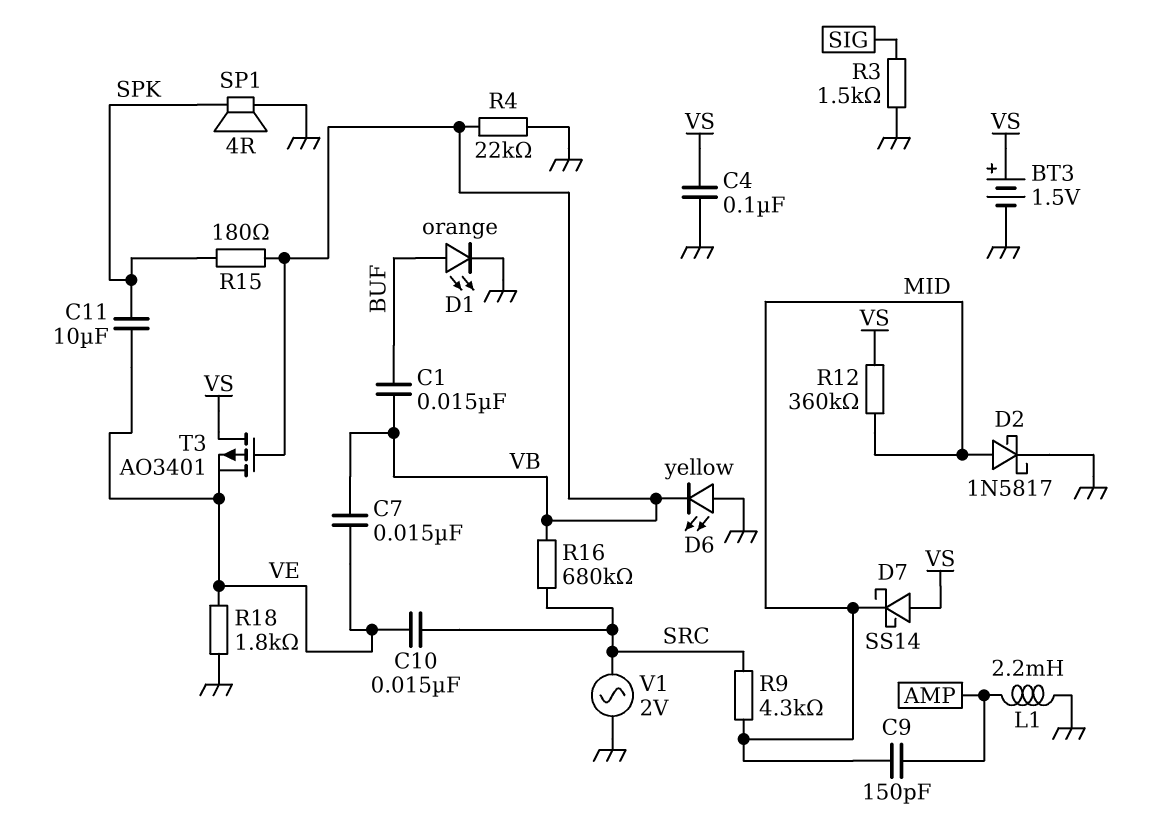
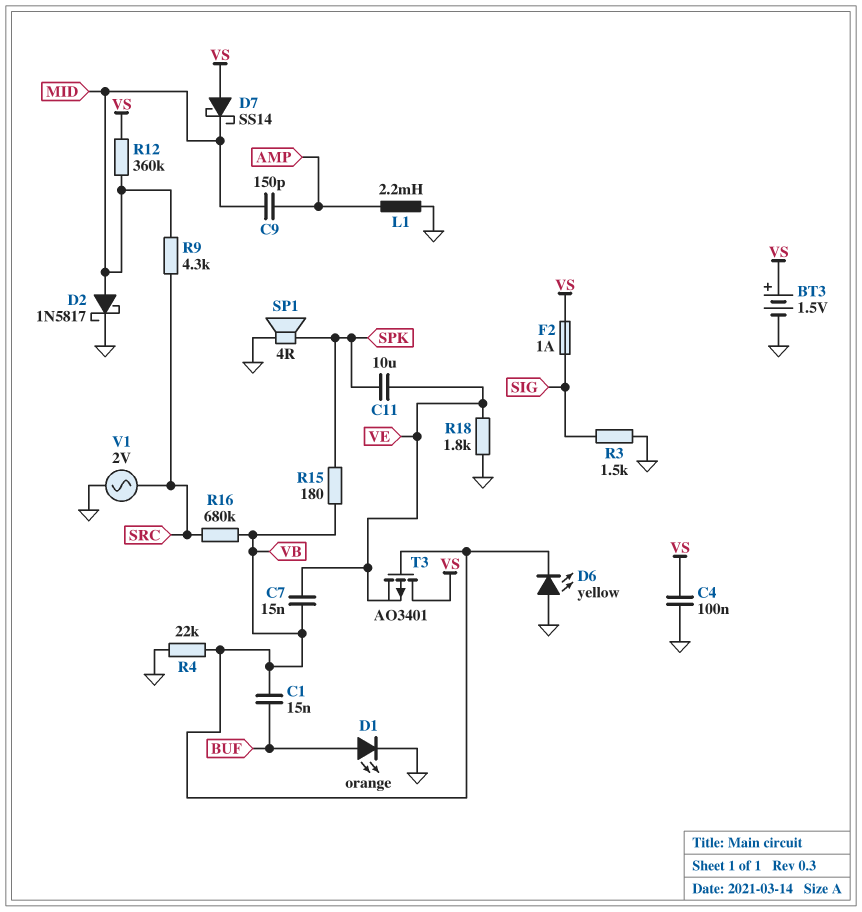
C10: 15nF (SRC, VE) -> none
F2: none -> 1A (SIG, VS)

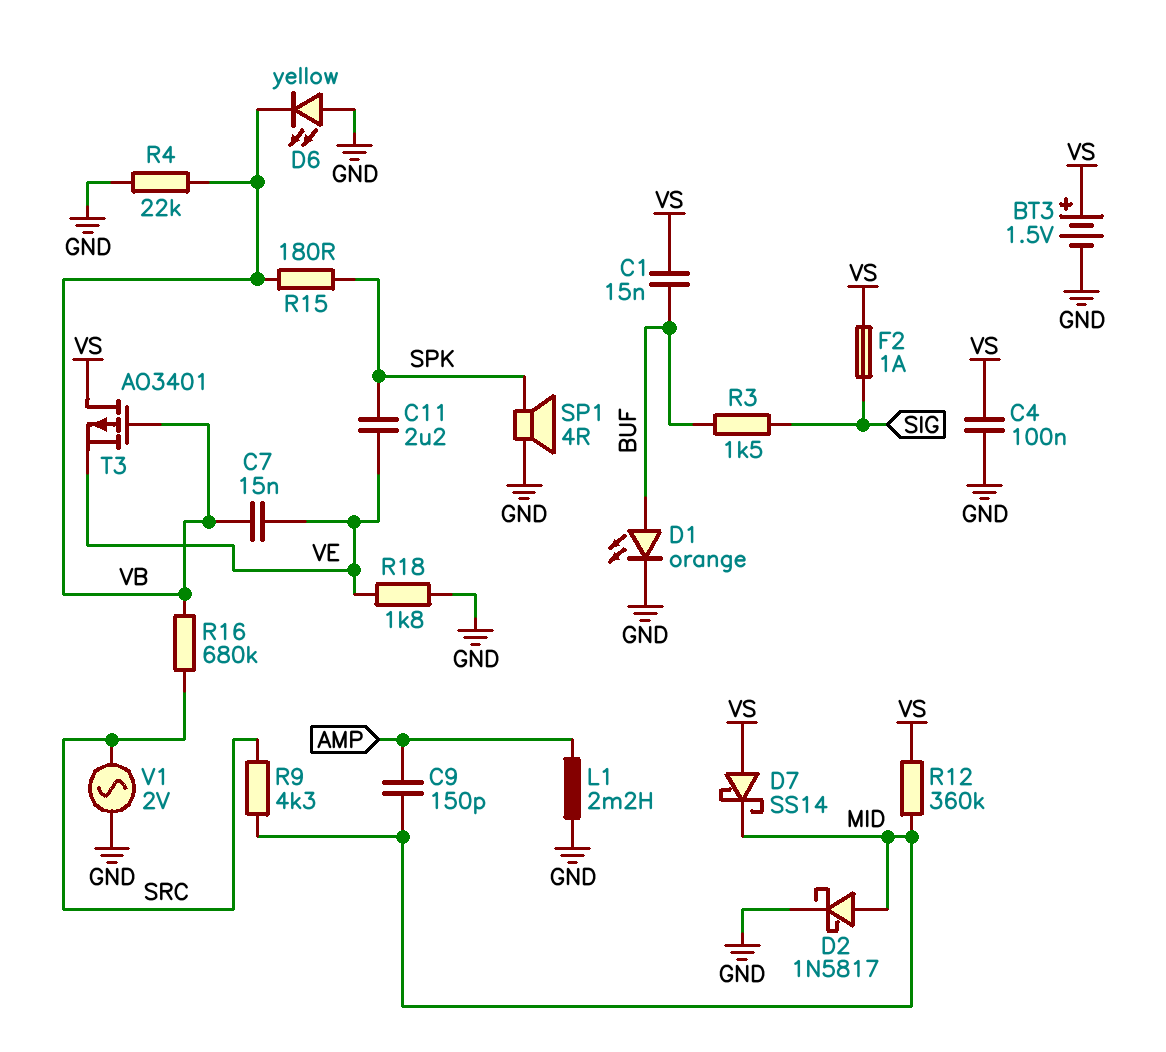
C1: 15nF (BUF, VB) -> 15nF (BUF, VS)
C11: 10uF (SPK, VE) -> 2.2uF (SPK, VE)
R3: 1.5k (GND, SIG) -> 1.5k (BUF, SIG)

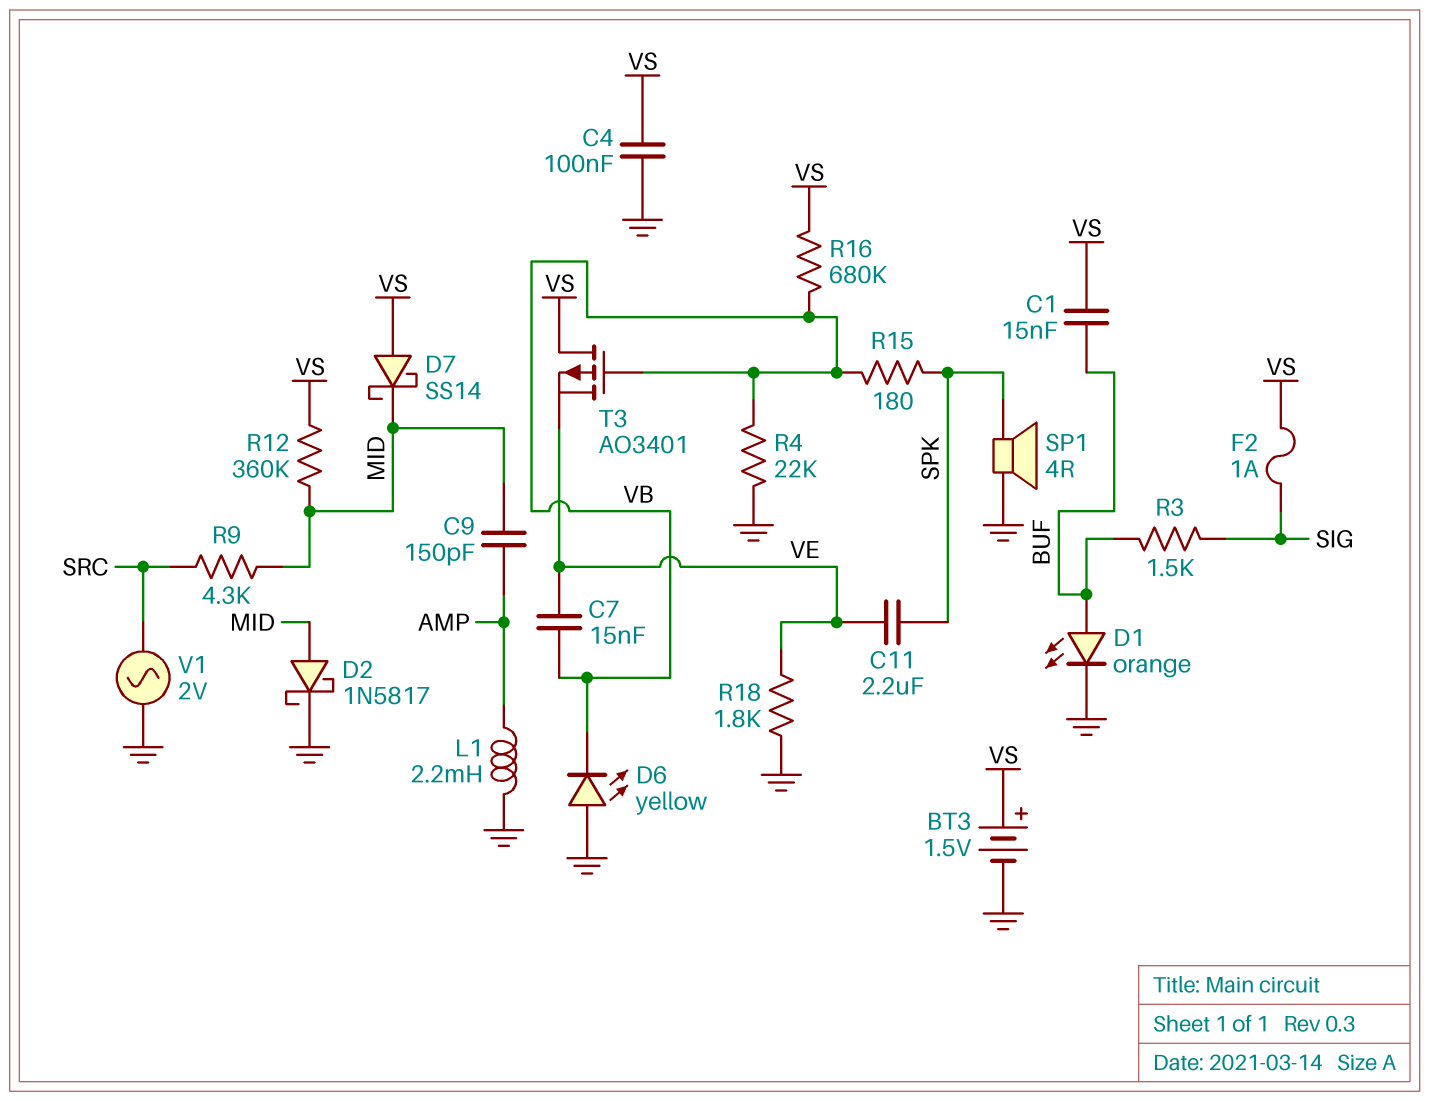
R16: 680k (SRC, VB) -> 680k (VB, VS)

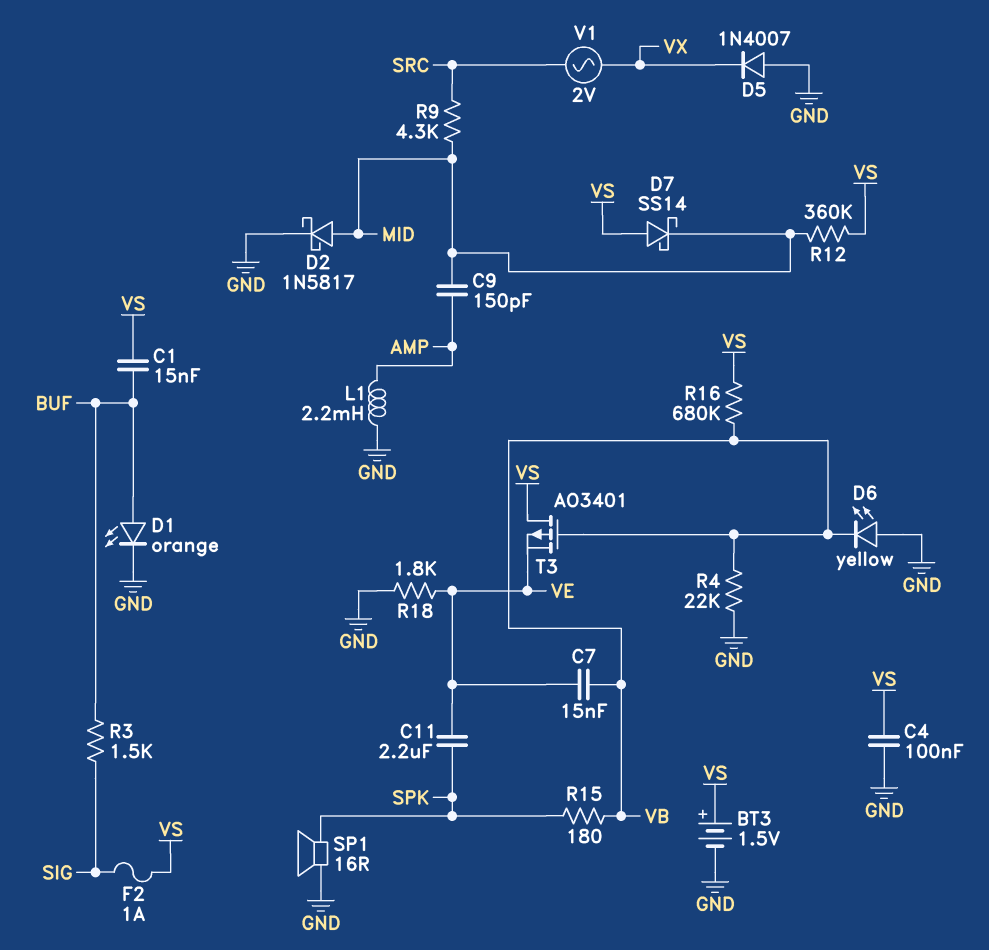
D5: none -> diode 1N4007 (A GND, K VX)
SP1: speaker 4R (GND, SPK) -> speaker 16R (GND, SPK)
V1: AC 2V (GND, SRC) -> AC 2V (SRC, VX)

